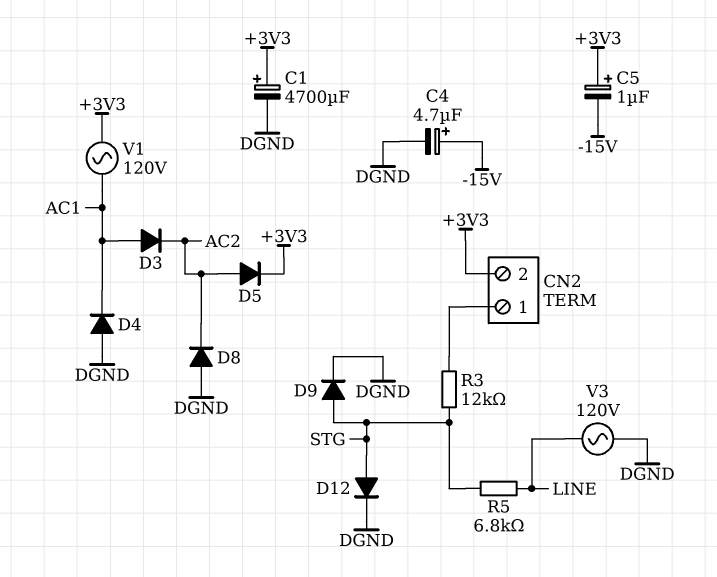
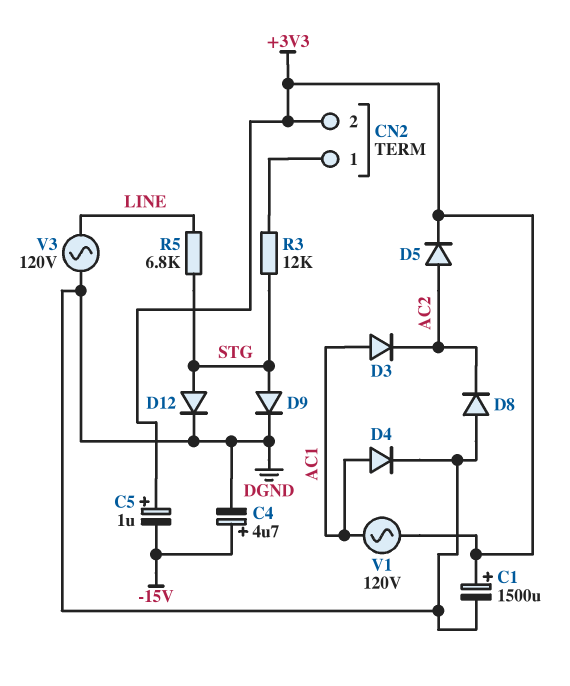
C1: 4700uF (plus +3V3, minus DGND) -> 1500uF (plus +3V3, minus DGND)
D4: diode (A DGND, K AC1) -> diode (A AC1, K DGND)

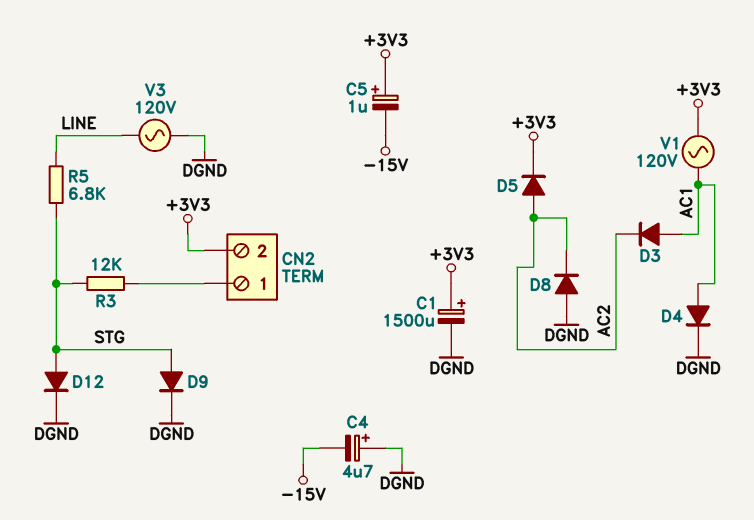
C4: 4.7uF (plus -15V, minus DGND) -> 4.7uF (plus DGND, minus -15V)

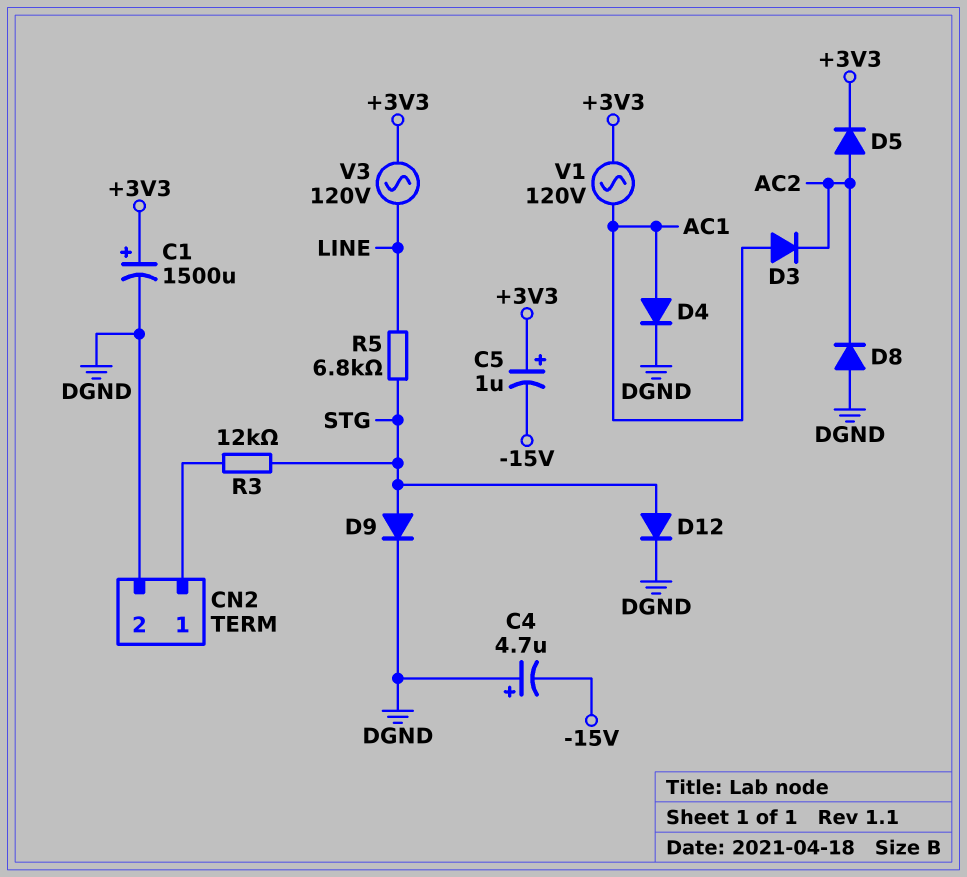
CN2 pin 2: +3V3 -> DGND
V3: AC 120V (DGND, LINE) -> AC 120V (+3V3, LINE)

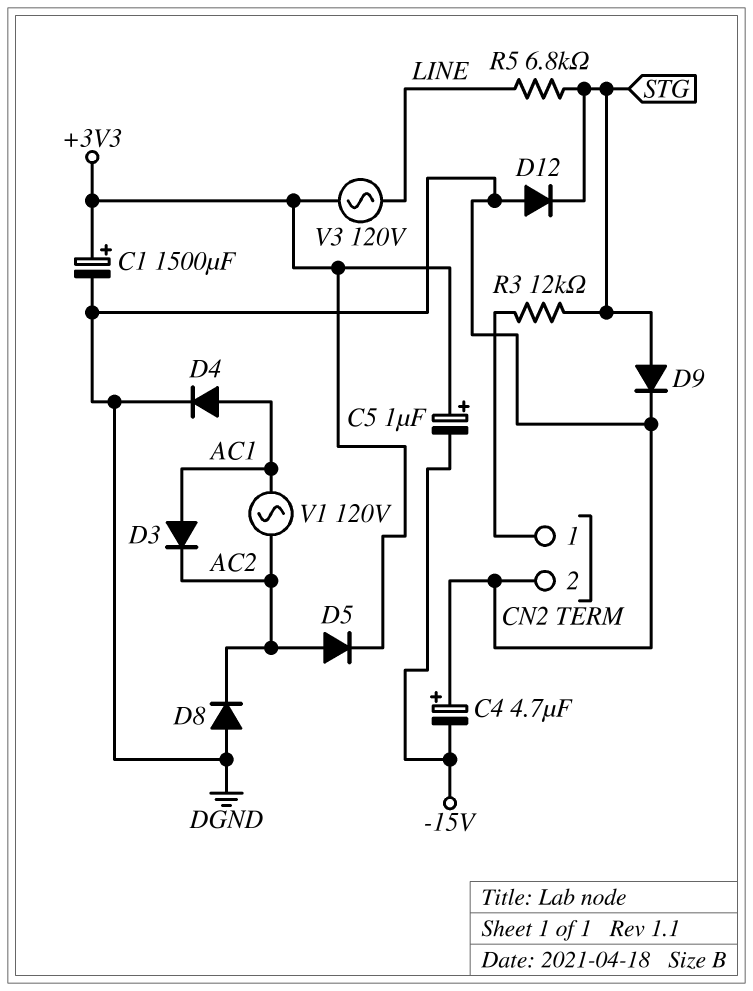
D12: diode (A STG, K DGND) -> diode (A DGND, K STG)
V1: AC 120V (+3V3, AC1) -> AC 120V (AC1, AC2)

